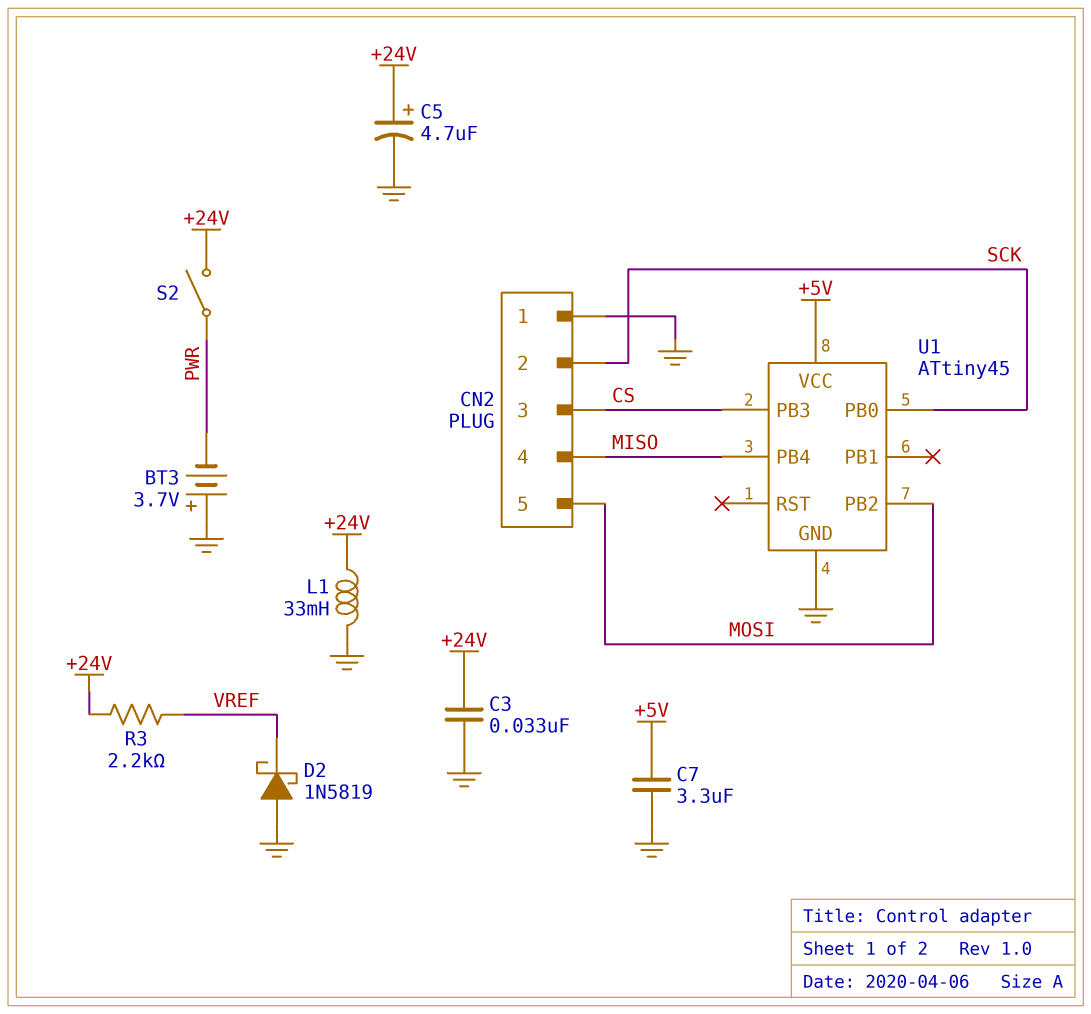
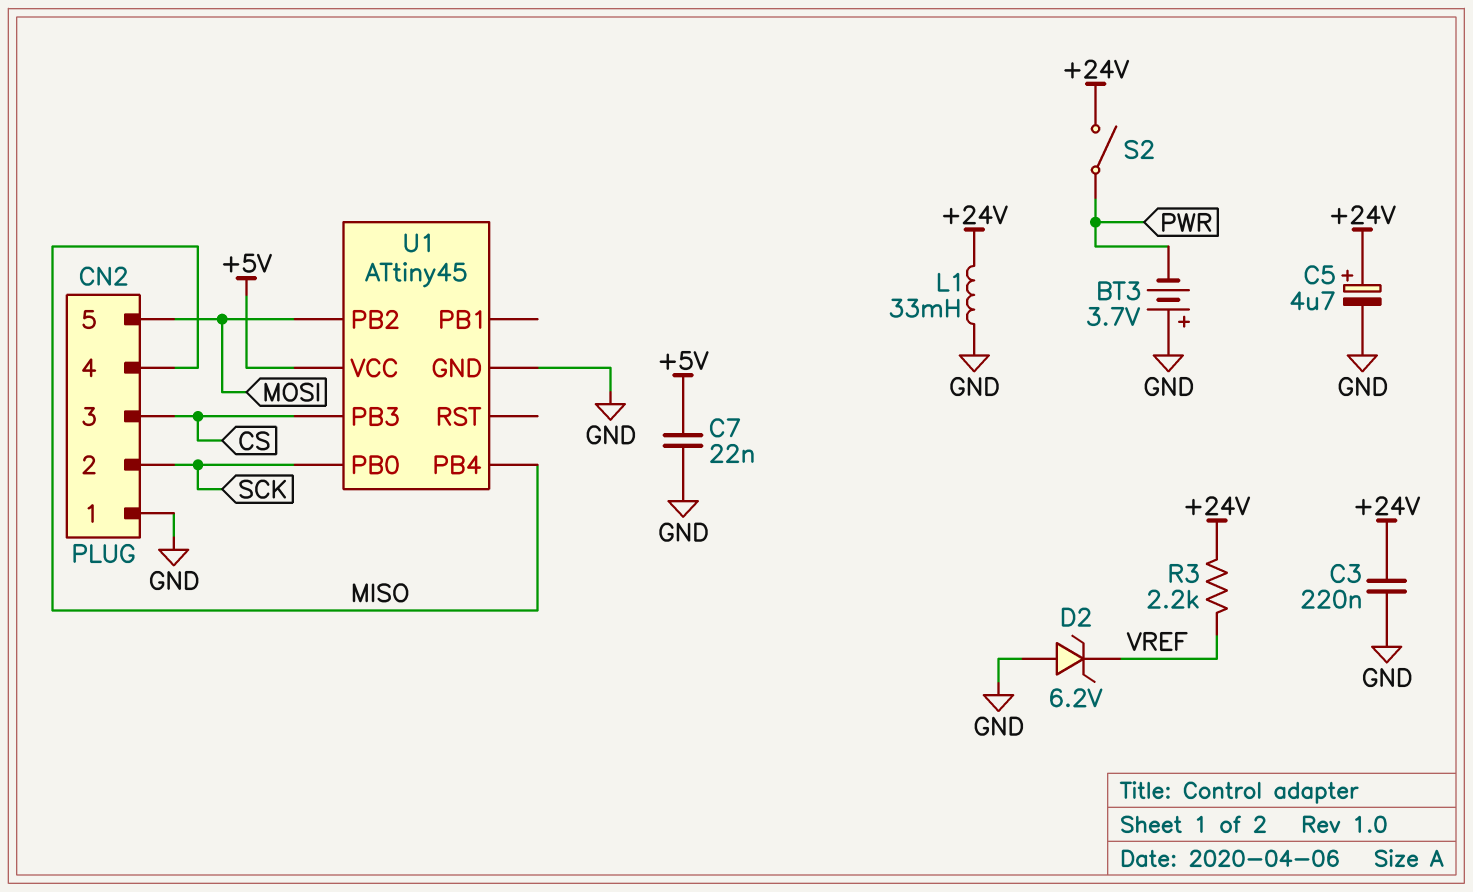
C3: 33nF (+24V, GND) -> 220nF (+24V, GND)
C7: 3.3uF (+5V, GND) -> 22nF (+5V, GND)
D2: schottky 1N5819 (A GND, K VREF) -> zener 6.2V (A GND, K VREF)

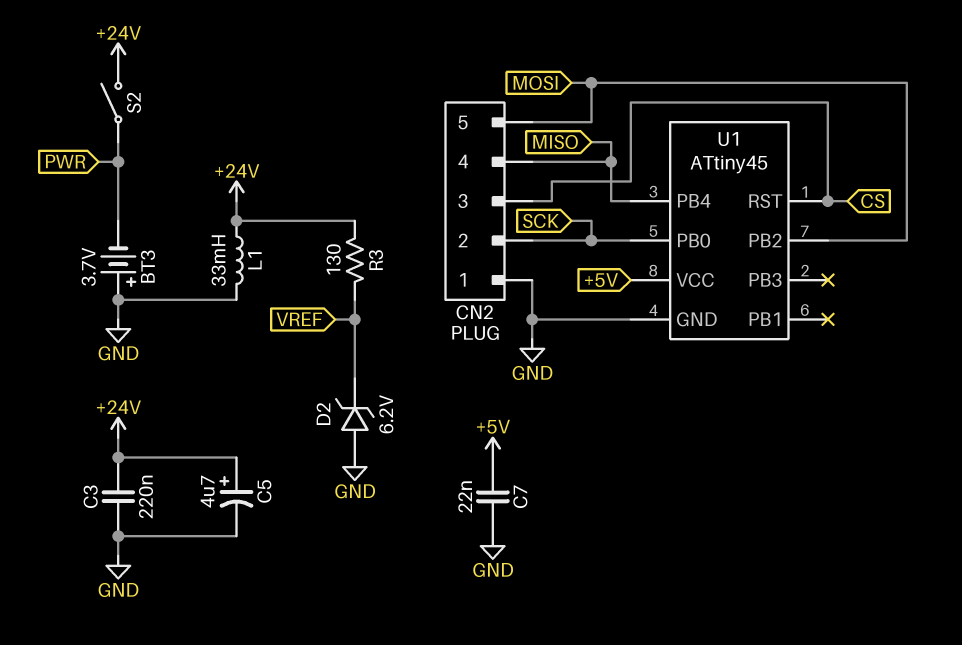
R3: 2.2k (+24V, VREF) -> 130 (+24V, VREF)
U1 pin PB3: CS -> none
U1 pin RST: none -> CS

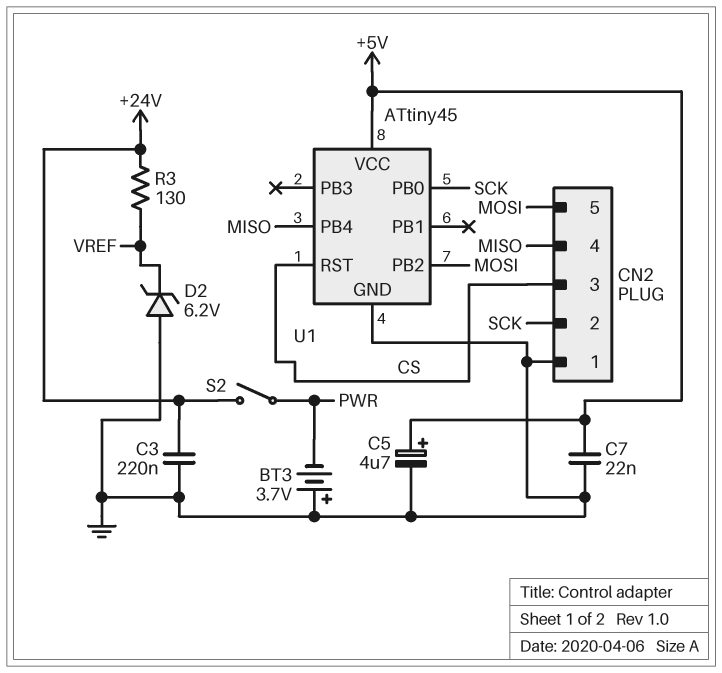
C5: 4.7uF (plus +24V, minus GND) -> 4.7uF (plus +5V, minus GND)
L1: 33mH (+24V, GND) -> none

